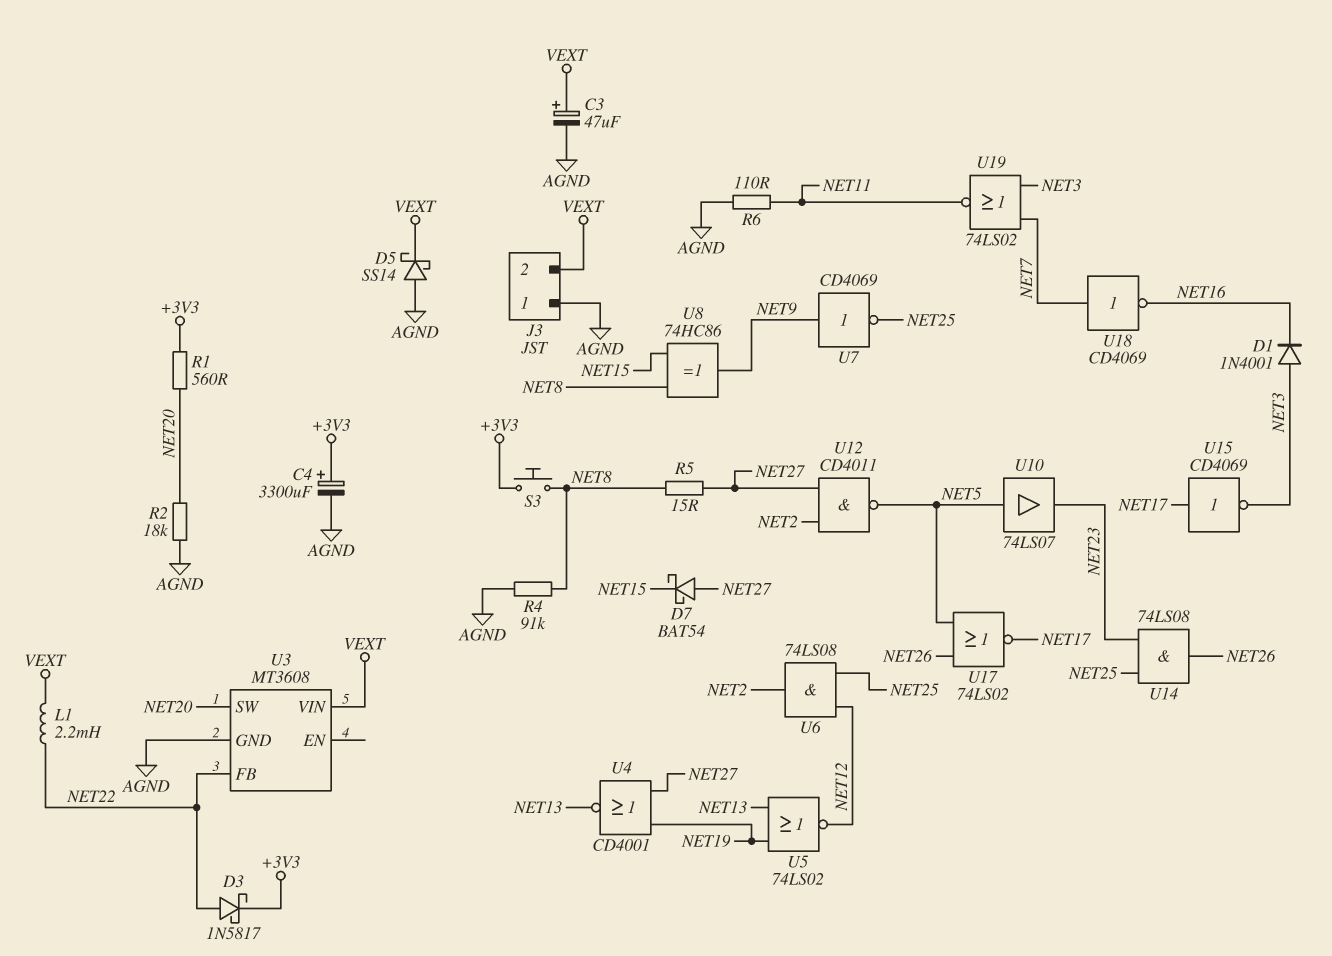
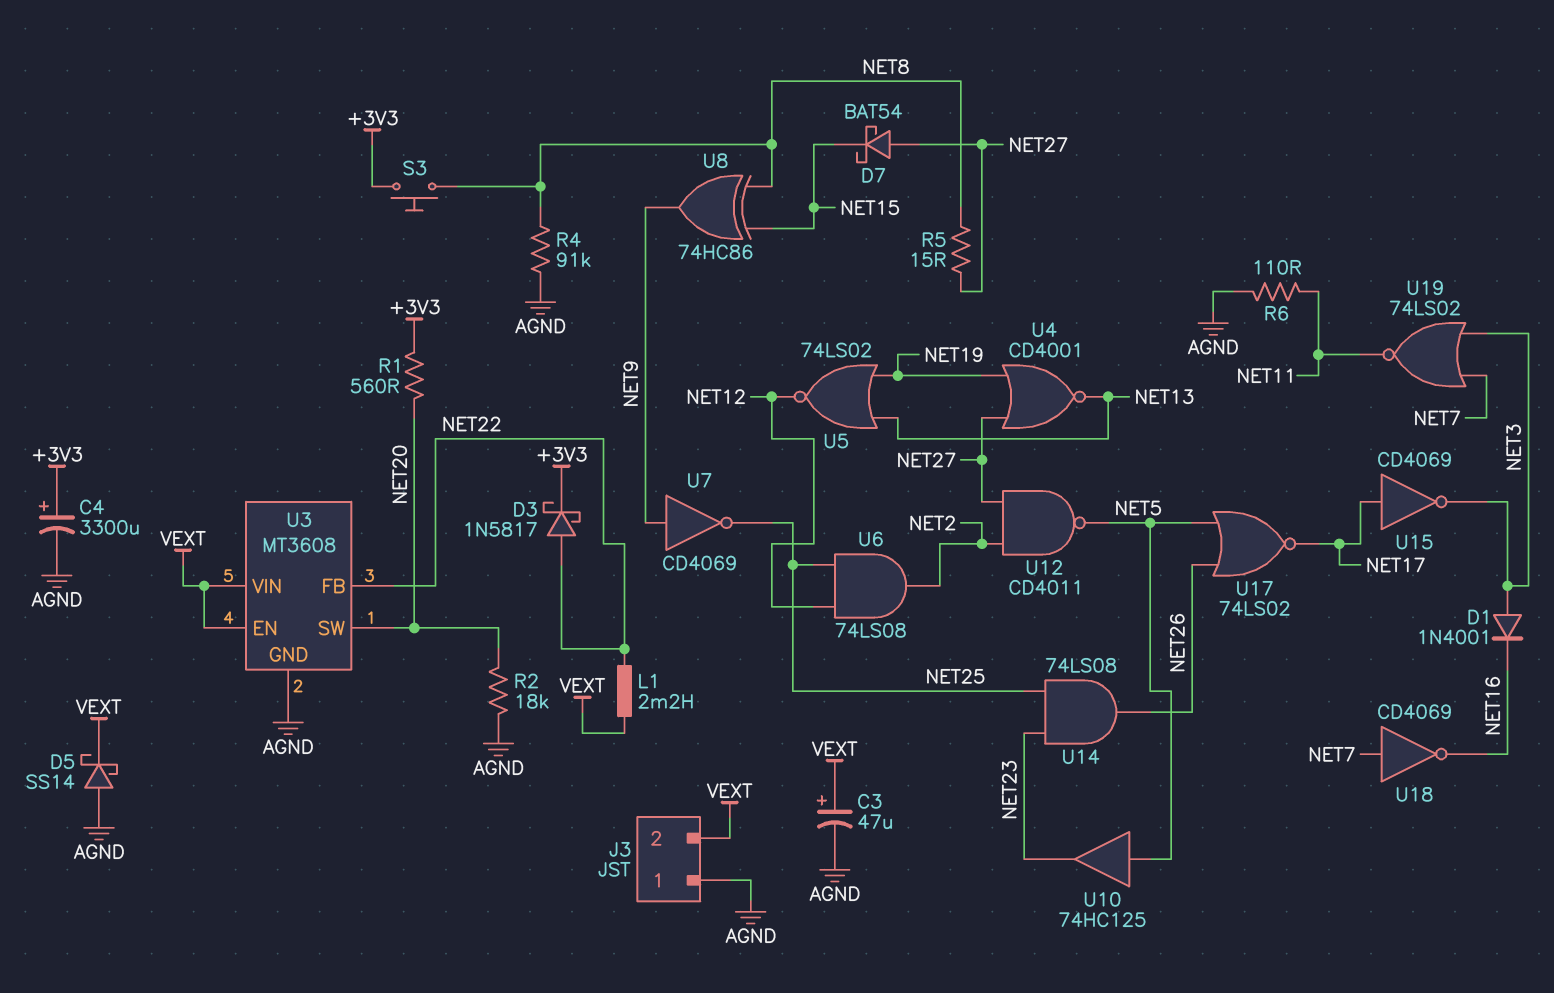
U3 pin EN: none -> VEXT
U10: buffer 74LS07 (in NET5, out NET23) -> buffer 74HC125 (in NET5, out NET23)

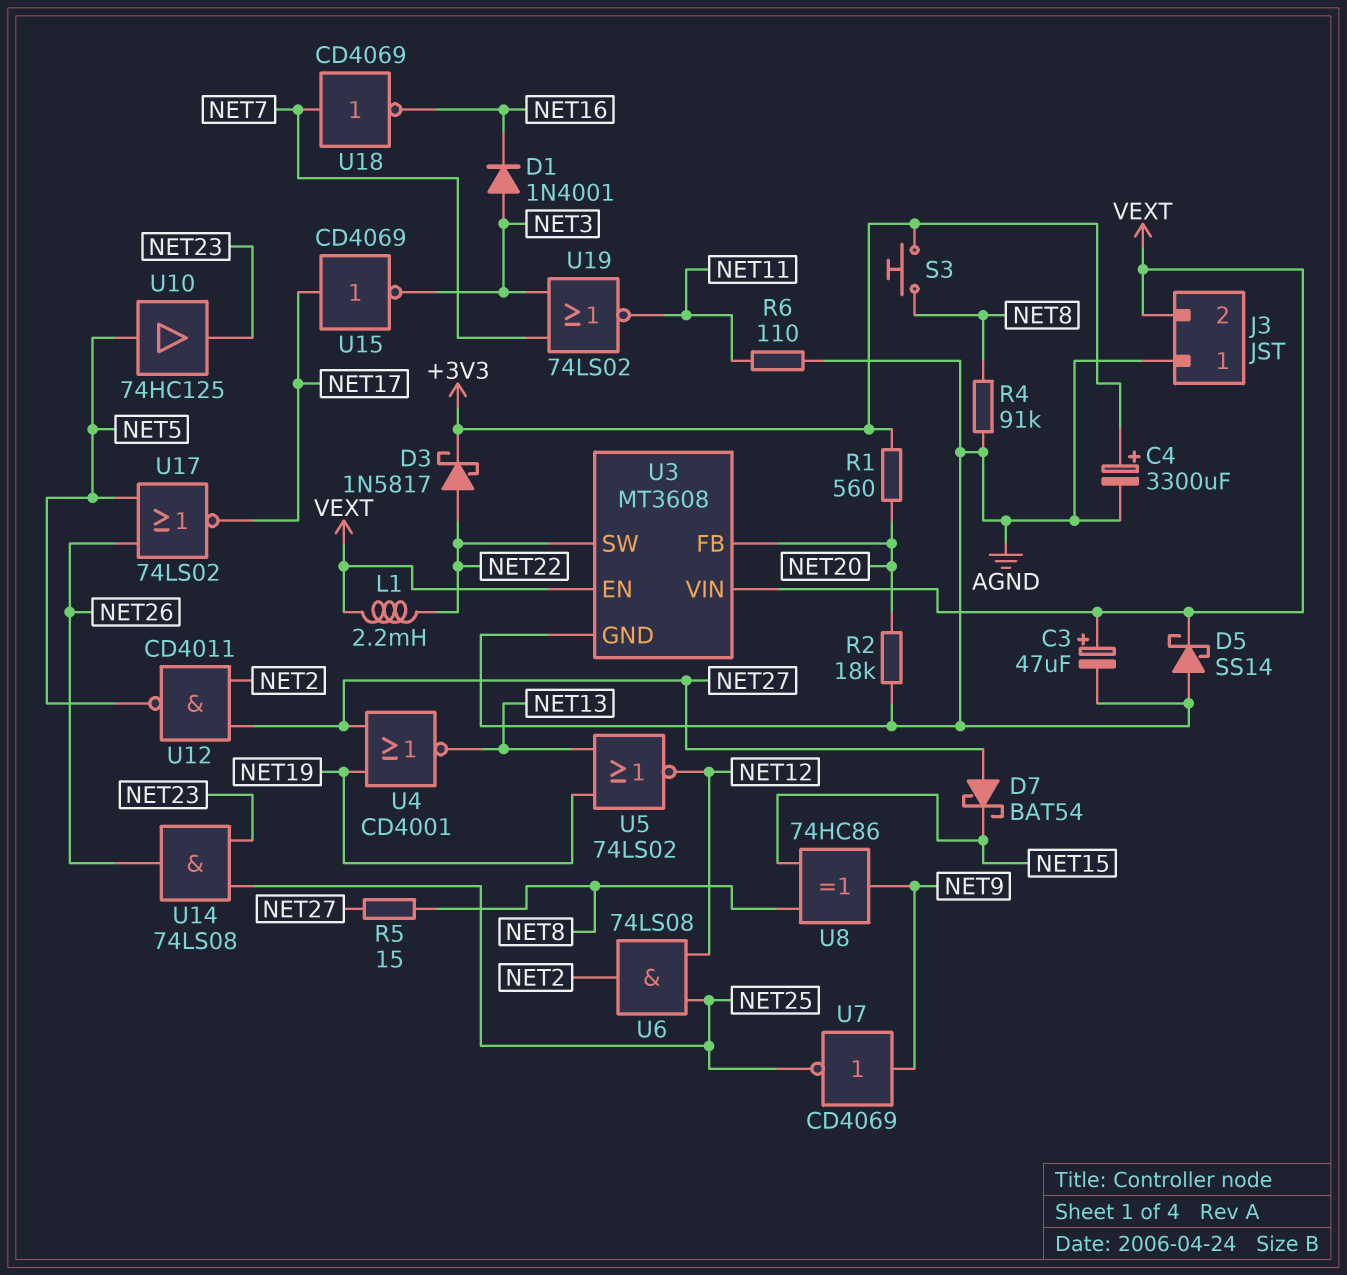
U3 pin FB: NET22 -> NET20
U3 pin SW: NET20 -> NET22

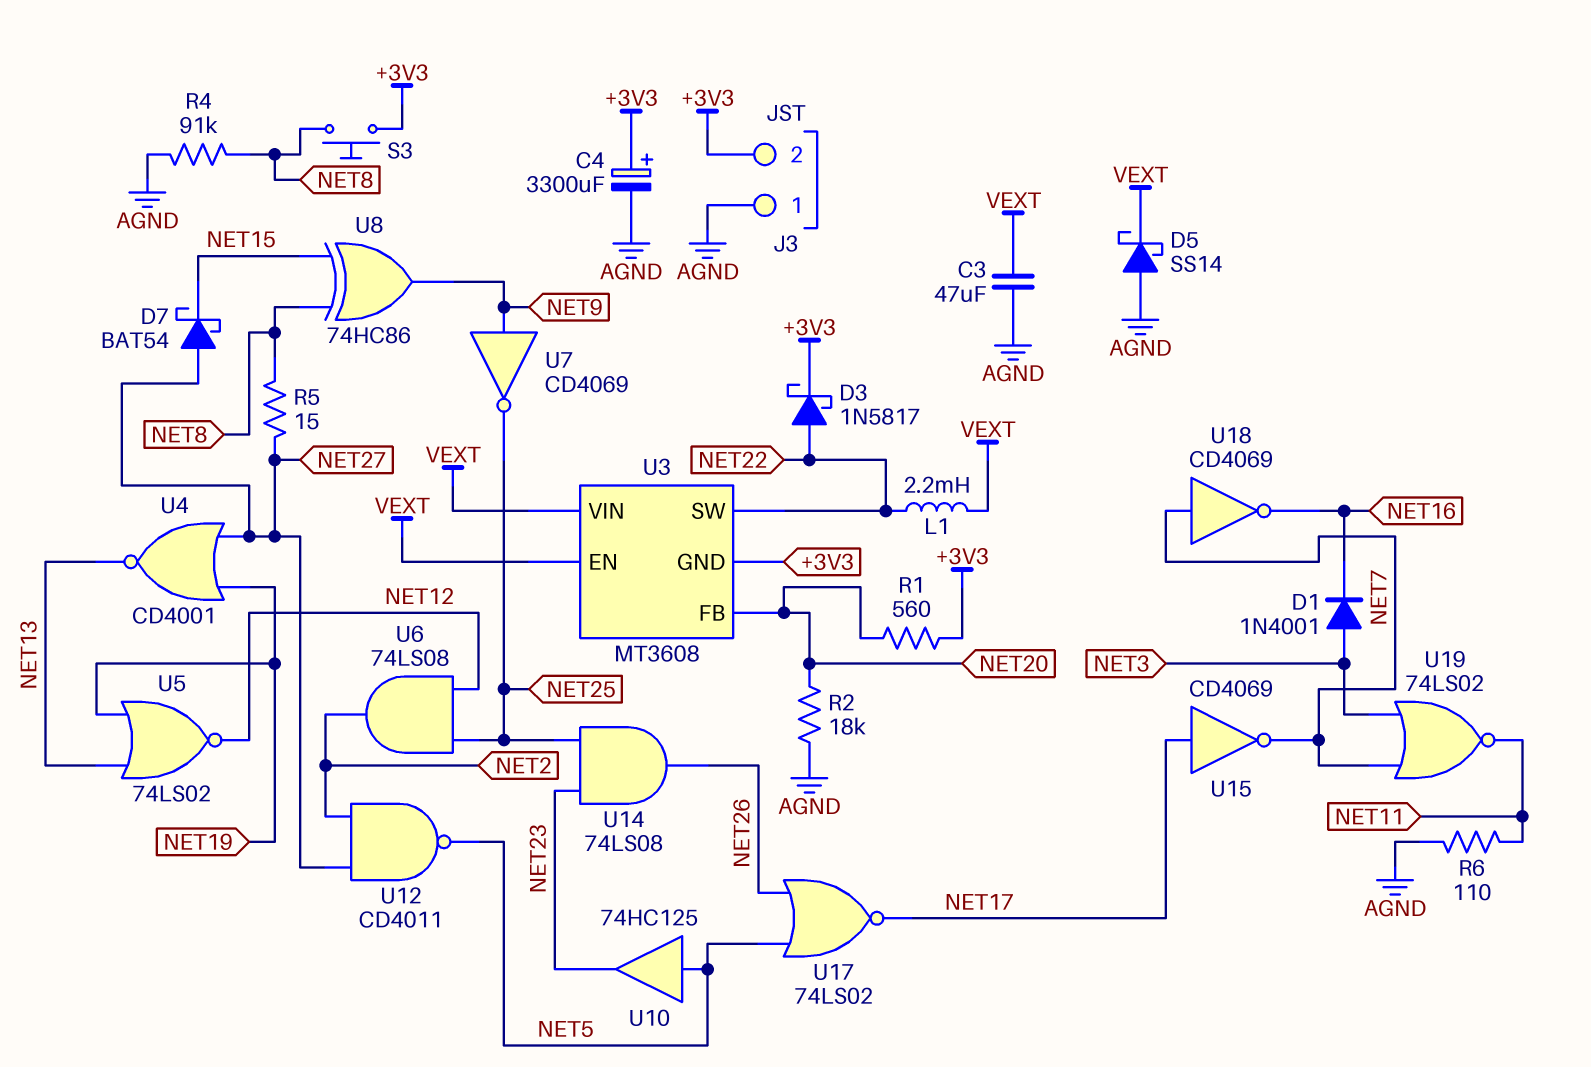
C3: 47uF (plus VEXT, minus AGND) -> 47uF (AGND, VEXT)
J3 pin 2: VEXT -> +3V3
U3 pin GND: AGND -> +3V3
U15: NOT CD4069 (in NET17, out NET3) -> NOT CD4069 (in NET17, out NET7)

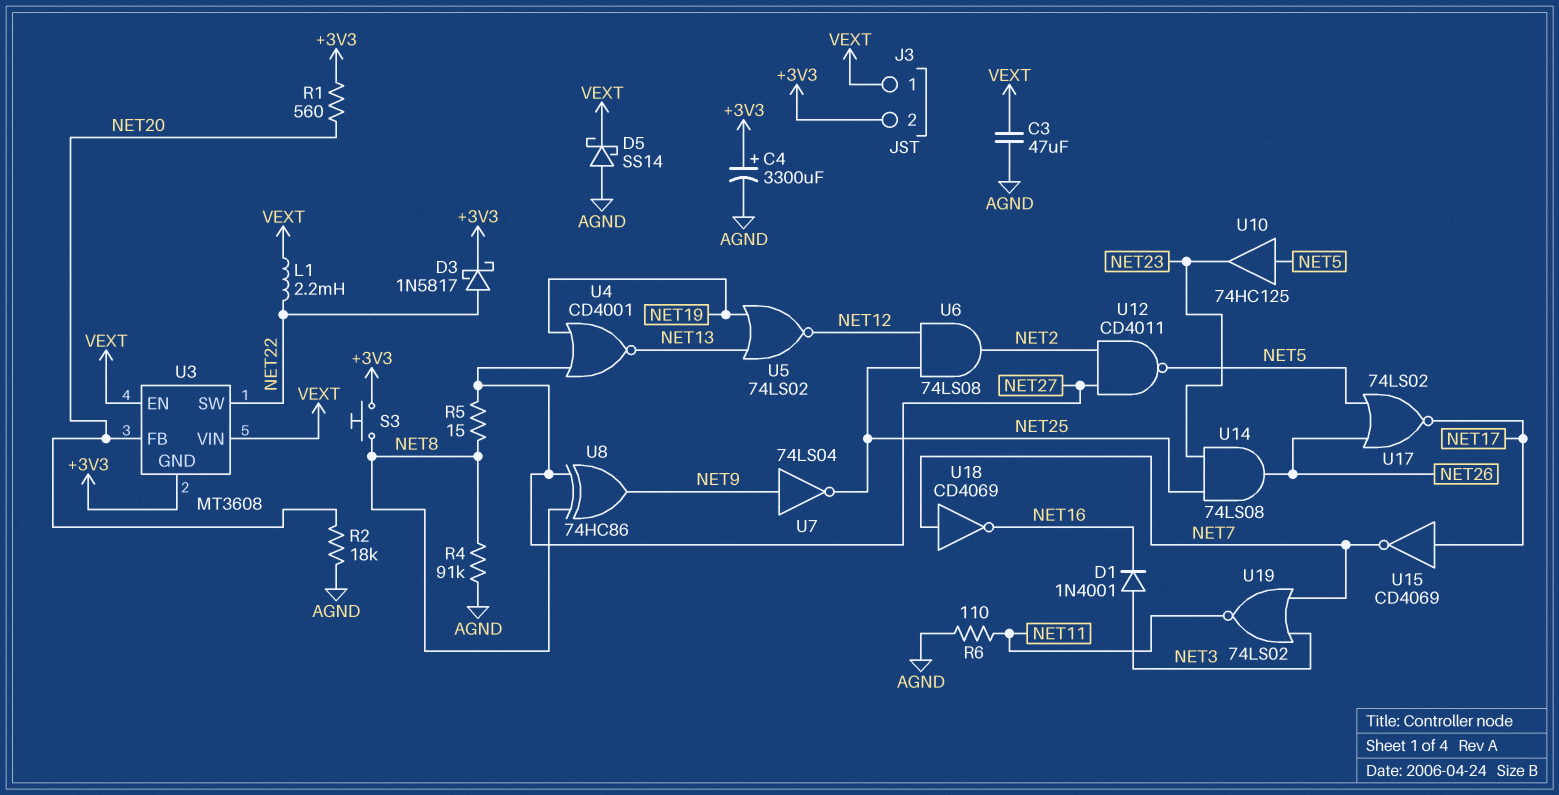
D7: schottky BAT54 (A NET27, K NET15) -> none
J3 pin 1: AGND -> VEXT
U7: NOT CD4069 (in NET9, out NET25) -> NOT 74LS04 (in NET9, out NET25)
U8: XOR 74HC86 (in NET8, in NET15, out NET9) -> XOR 74HC86 (in NET8, in NET27, out NET9)

